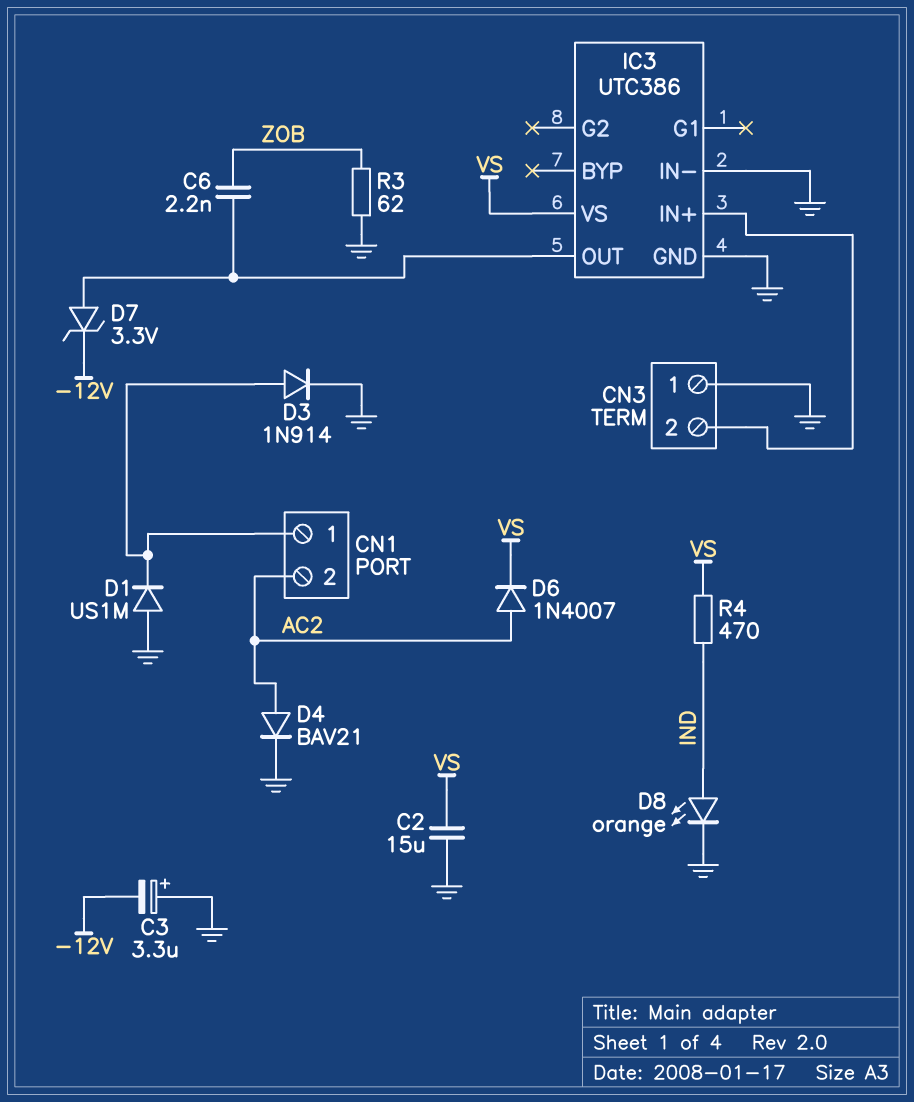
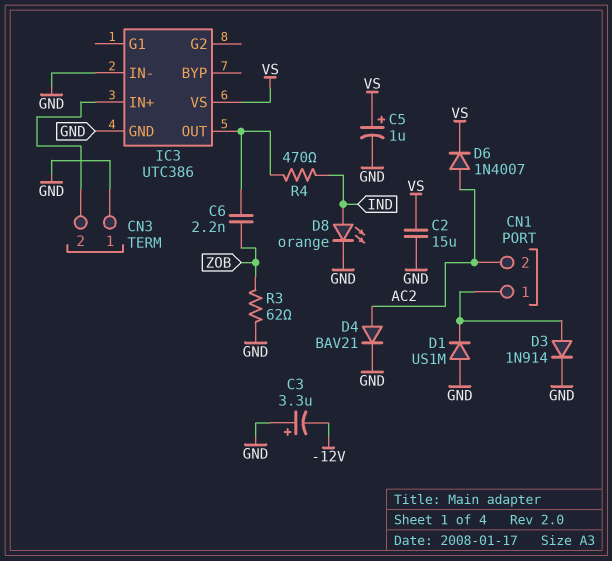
C5: none -> 1uF (plus VS, minus GND)
D7: zener 3.3V (A IC3/OUT, K -12V) -> none
R4: 470 (IND, VS) -> 470 (IC3/OUT, IND)

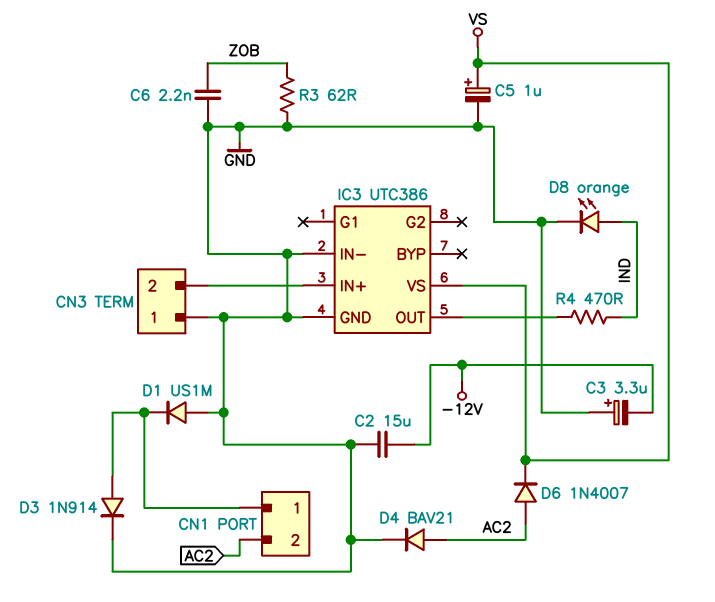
C2: 15uF (GND, VS) -> 15uF (-12V, GND)
C6: 2.2nF (IC3/OUT, ZOB) -> 2.2nF (GND, ZOB)

